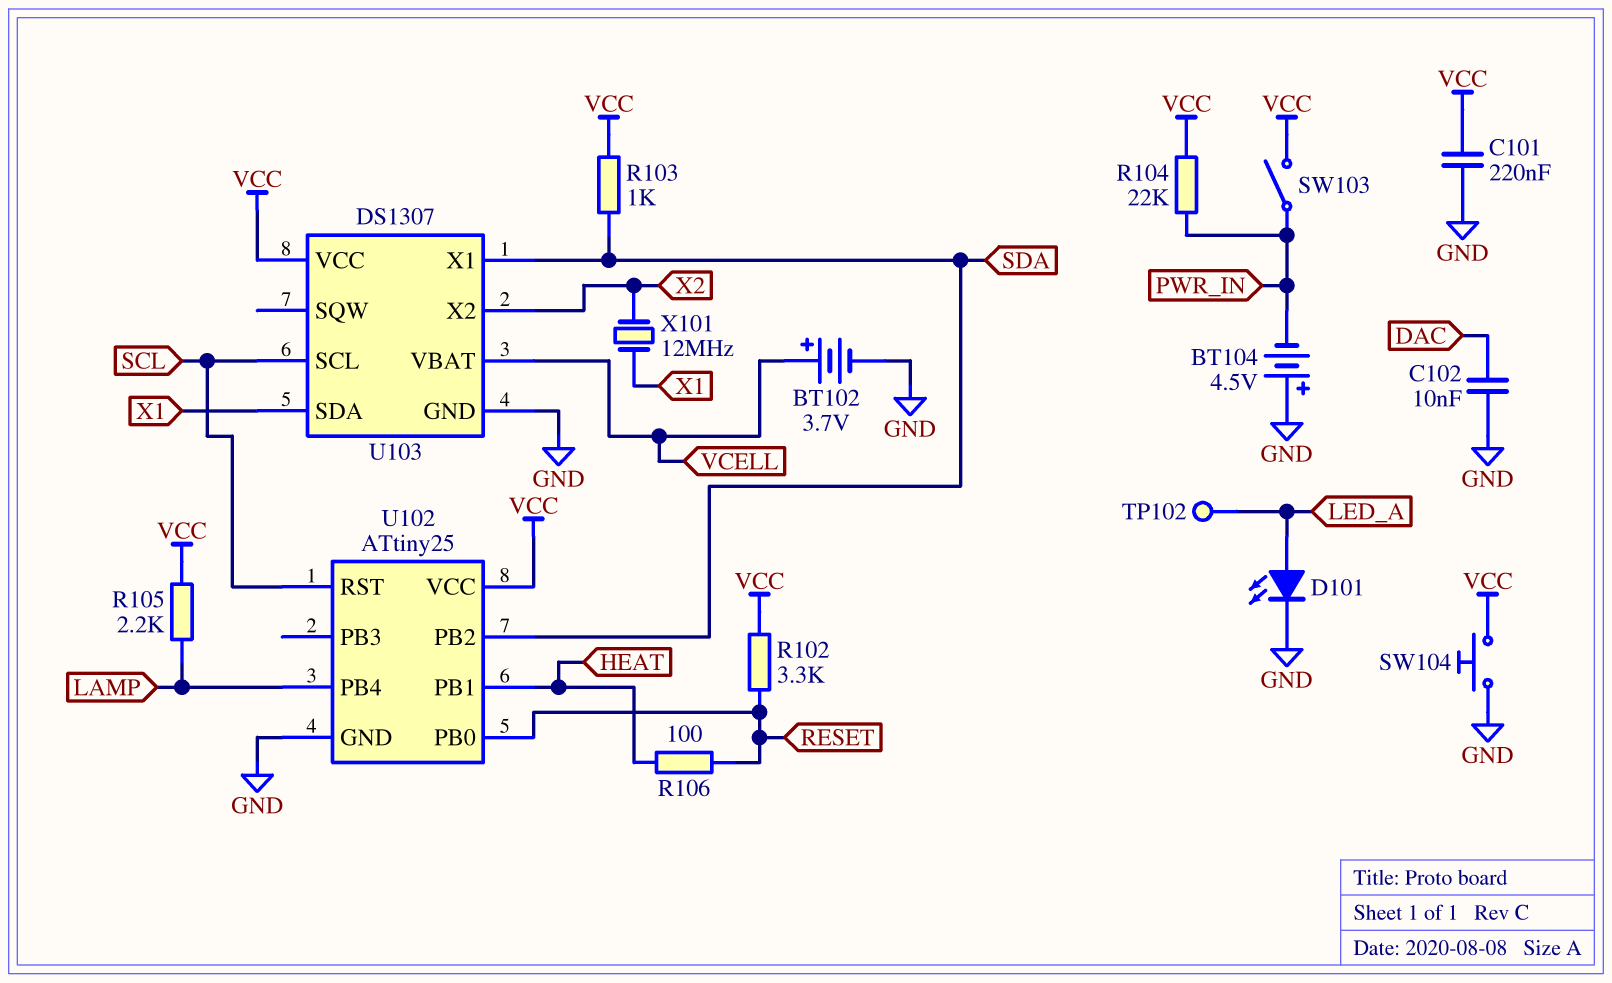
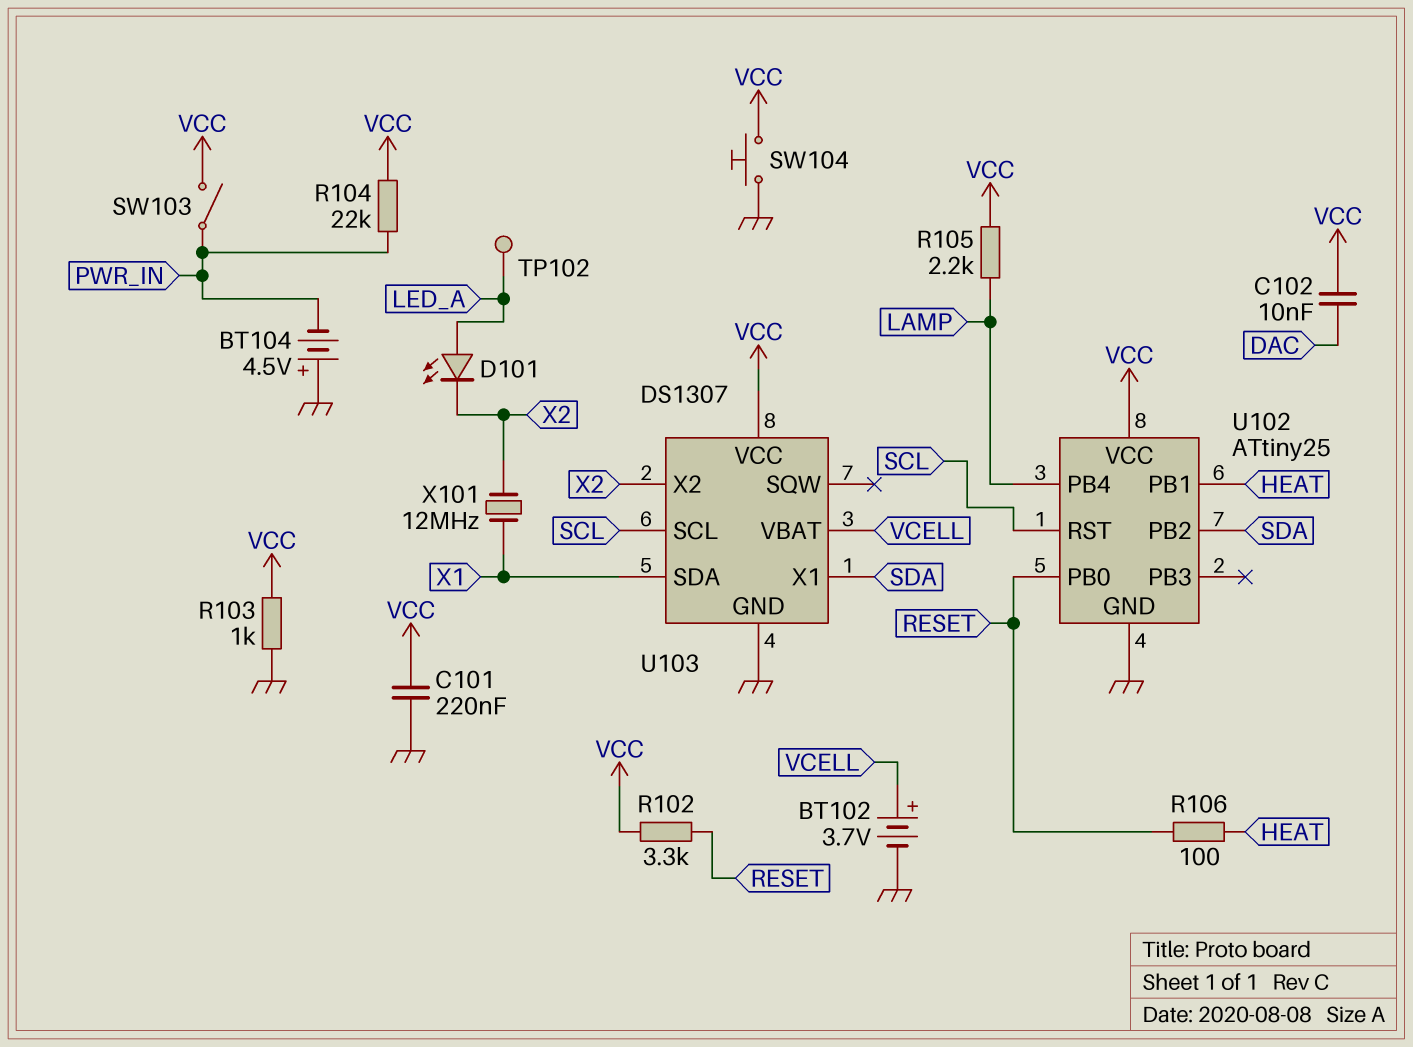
C102: 10nF (DAC, GND) -> 10nF (DAC, VCC)
D101: LED (A LED_A, K GND) -> LED (A LED_A, K X2)
R103: 1k (SDA, VCC) -> 1k (GND, VCC)

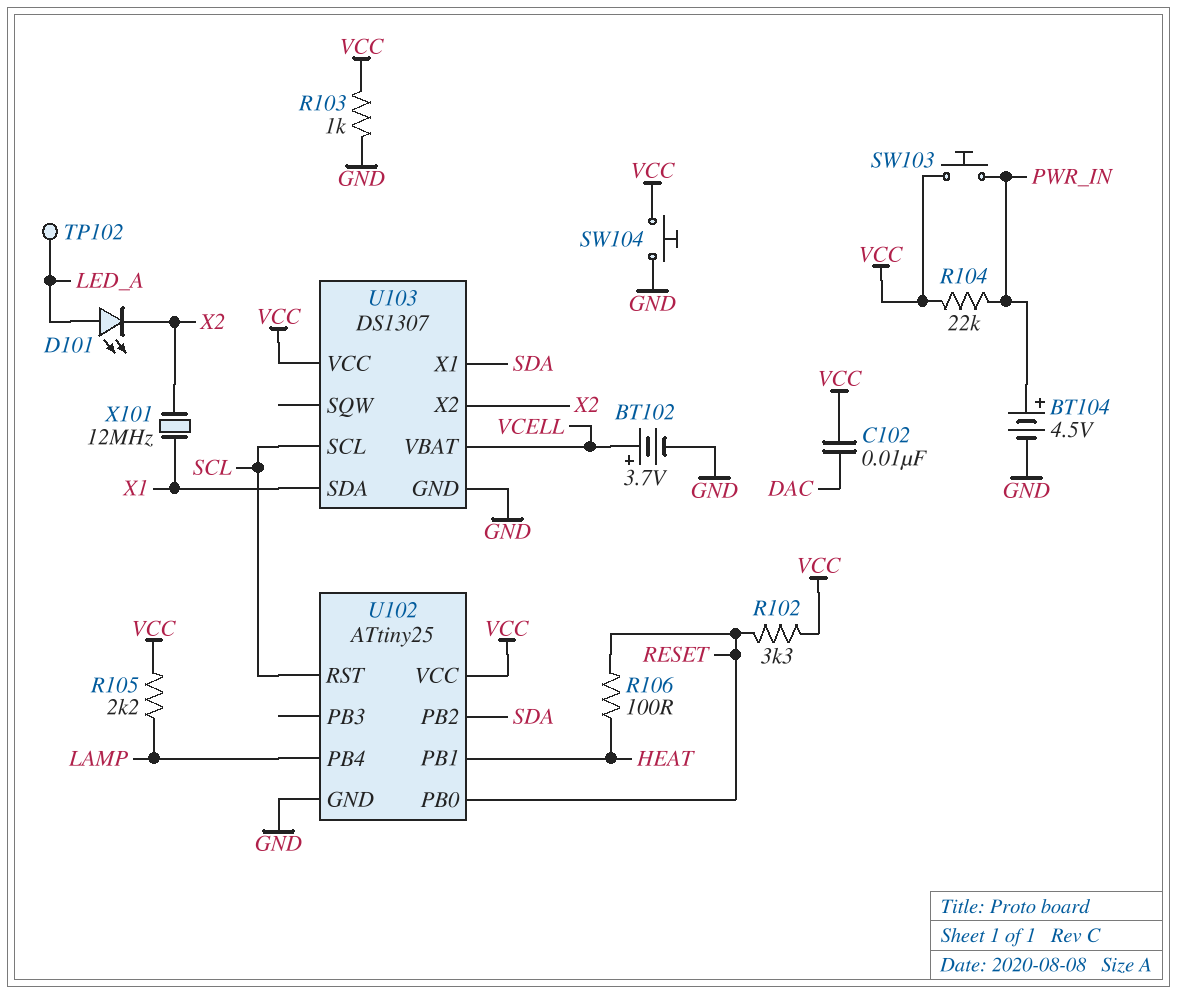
BT104: 4.5V (plus GND, minus PWR_IN) -> 4.5V (plus PWR_IN, minus GND)
C101: 220nF (GND, VCC) -> none
SW103: switch (PWR_IN, VCC) -> button (PWR_IN, VCC)

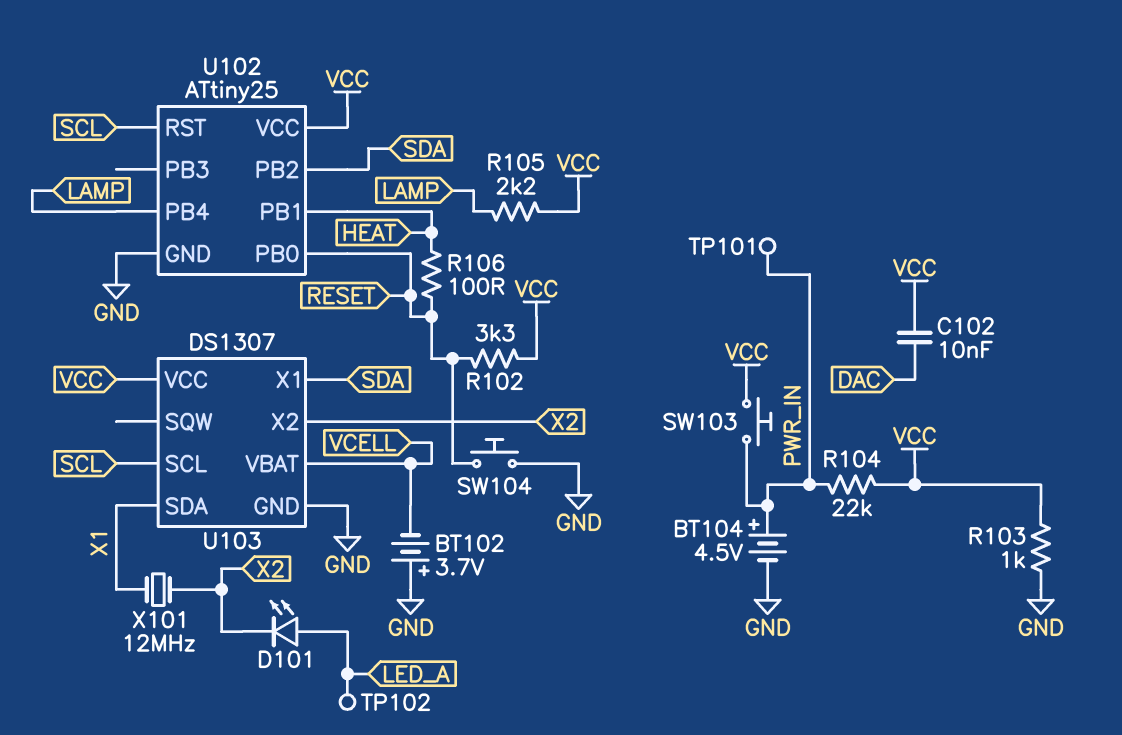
BT102: 3.7V (plus VCELL, minus GND) -> 3.7V (plus GND, minus VCELL)
SW104: button (GND, VCC) -> button (GND, RESET)
TP101: none -> test point (PWR_IN)

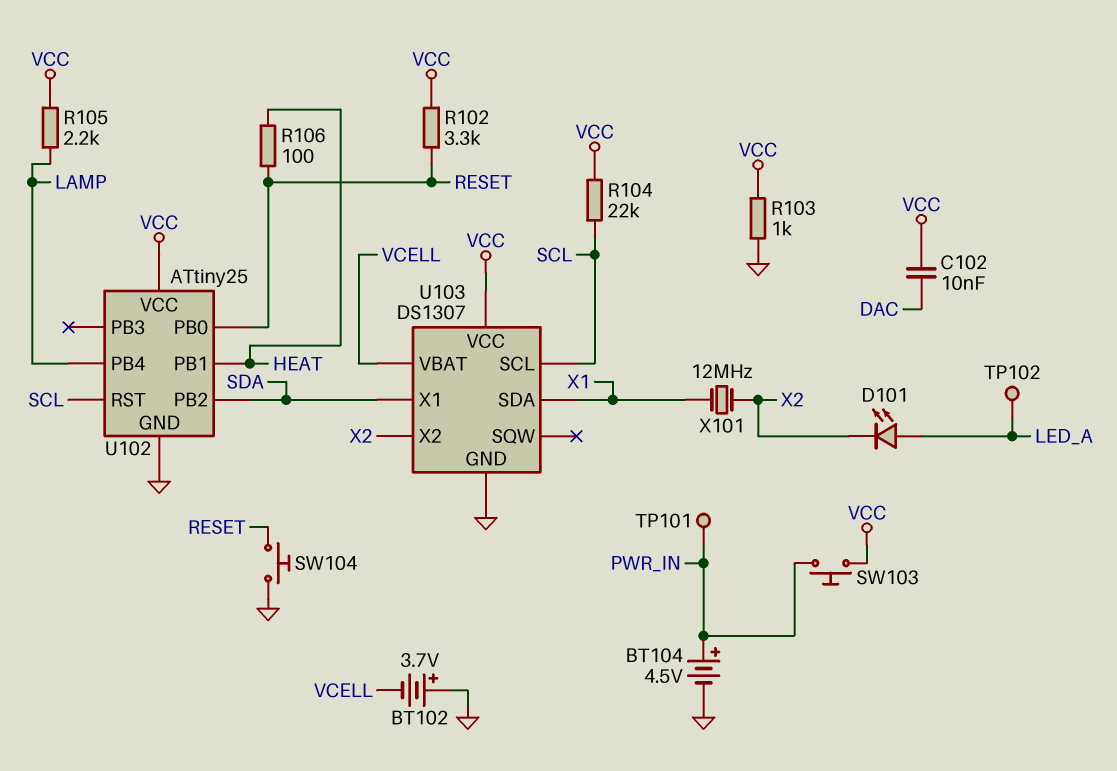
R104: 22k (PWR_IN, VCC) -> 22k (SCL, VCC)

